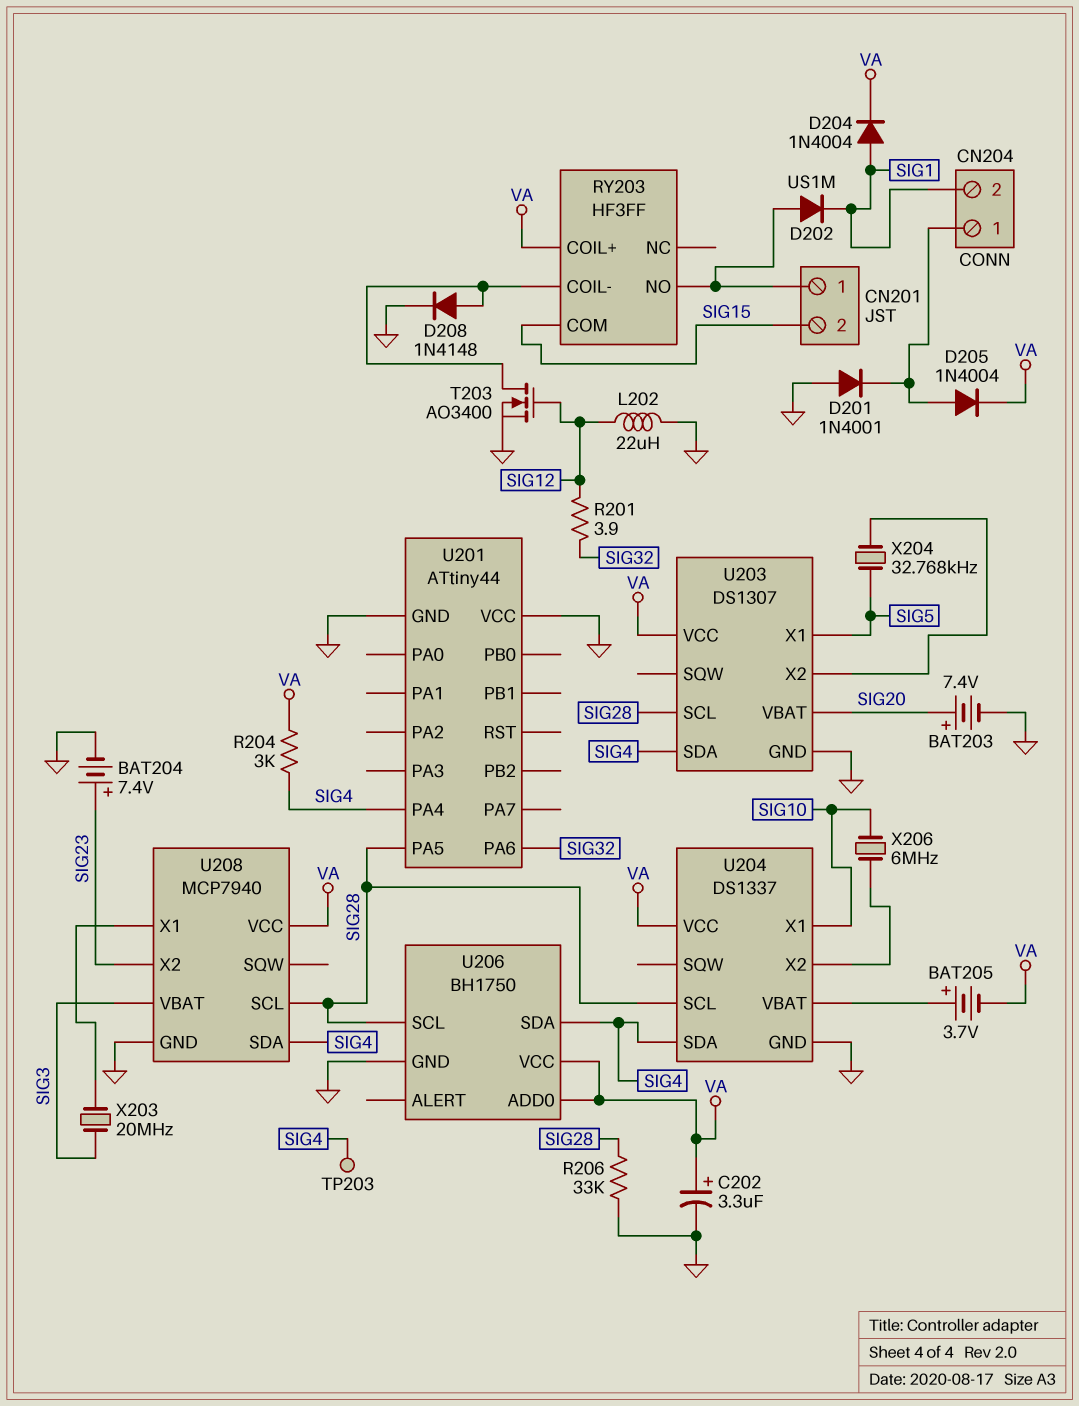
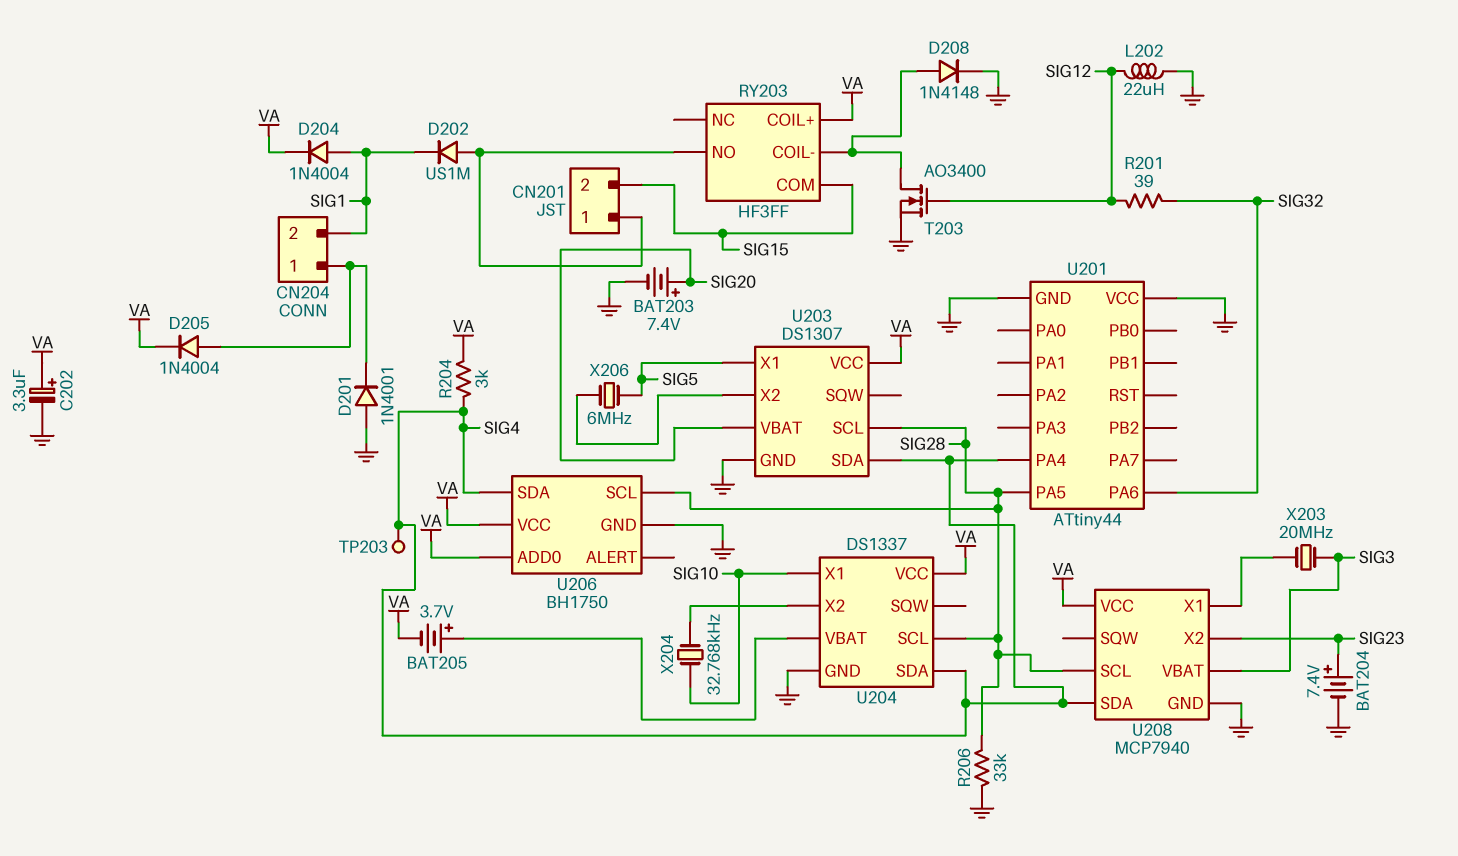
R201: 3.9 (SIG12, SIG32) -> 39 (SIG12, SIG32)
X204: 32.768kHz (SIG5, U203/X2) -> 32.768kHz (SIG10, U204/X2)
X206: 6MHz (SIG10, U204/X2) -> 6MHz (SIG5, U203/X2)

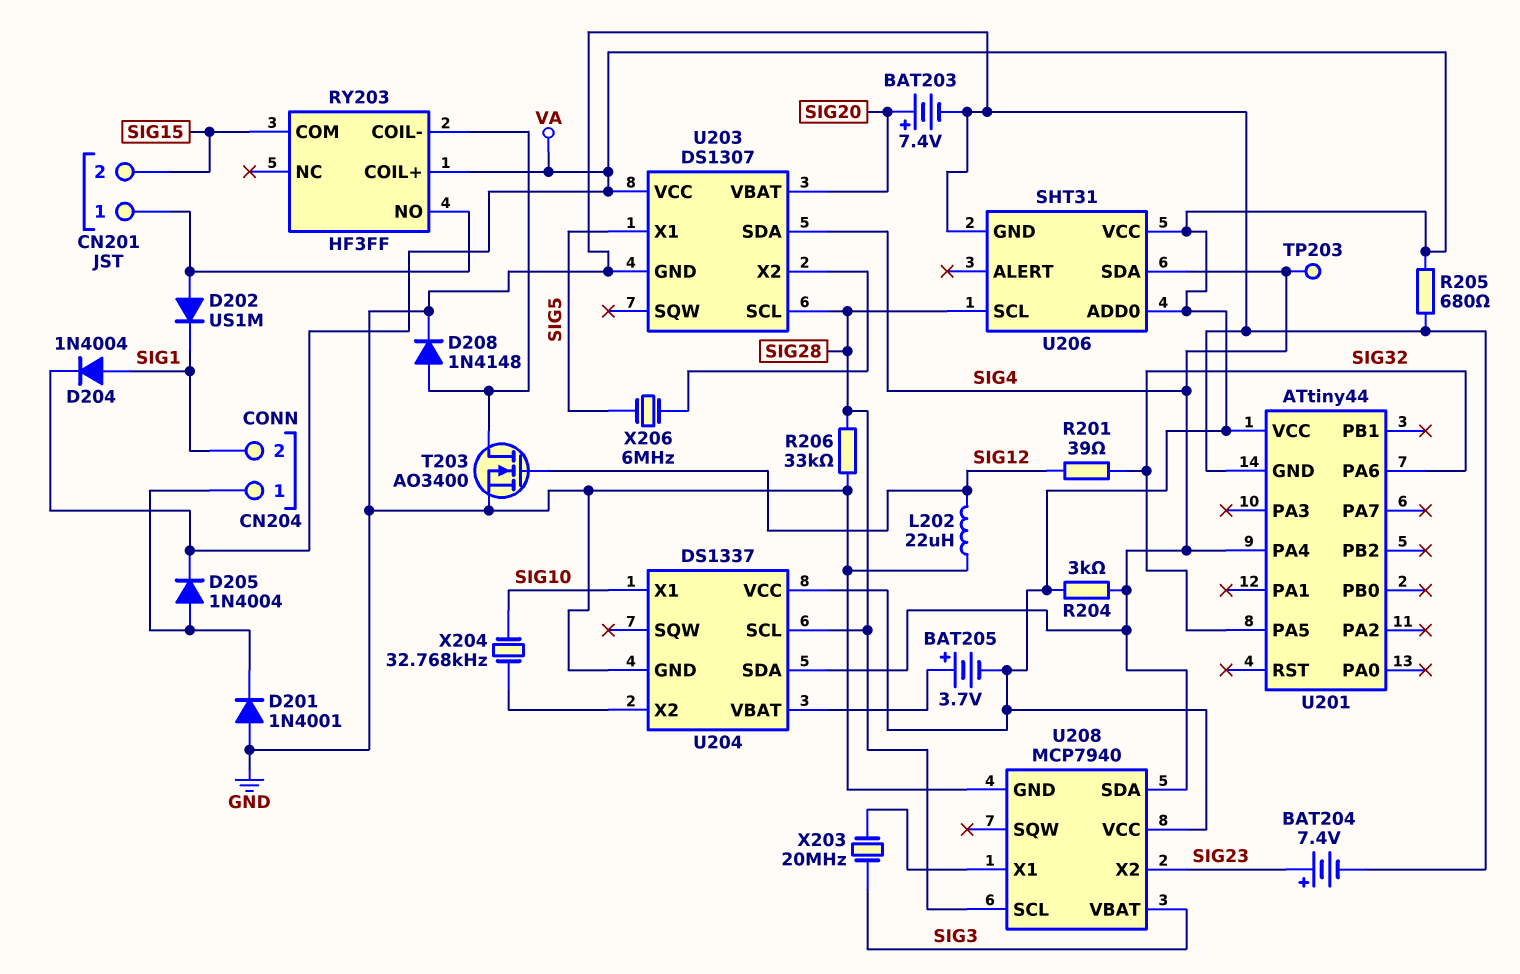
C202: 3.3uF (plus VA, minus GND) -> none
R205: none -> 680 (GND, VA)
U201 pin PA5: SIG28 -> SIG32
U201 pin VCC: GND -> VA
U206: BH1750 -> SHT31

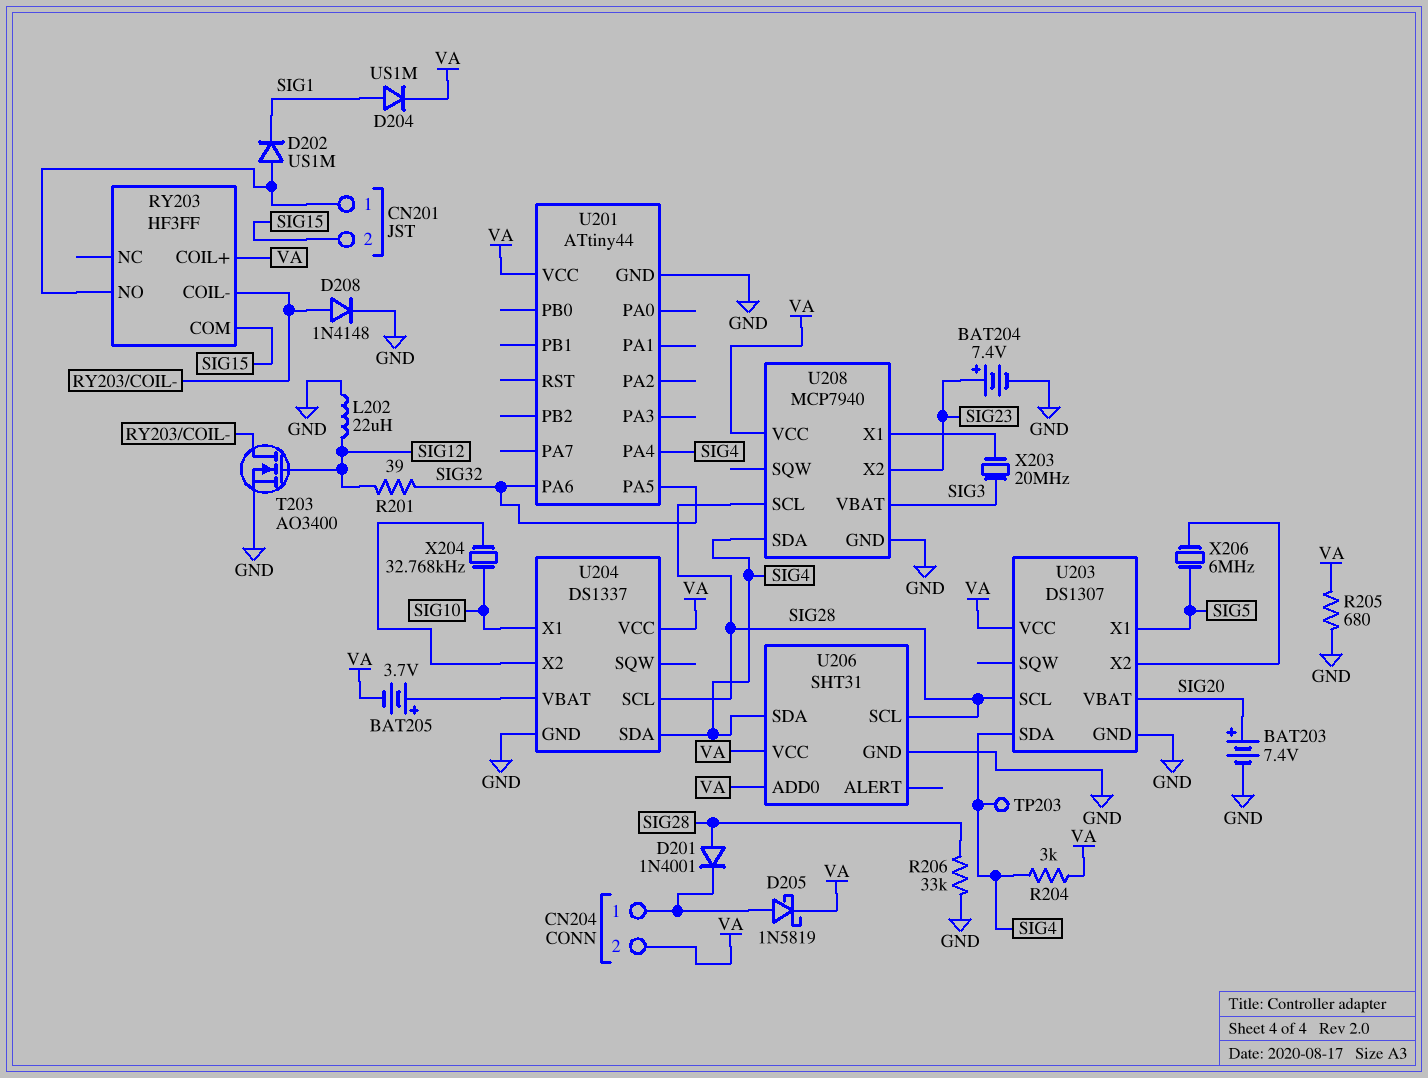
CN204 pin 2: SIG1 -> VA
D201: diode 1N4001 (A GND, K CN204/1) -> diode 1N4001 (A SIG28, K CN204/1)
D204: diode 1N4004 (A SIG1, K VA) -> diode US1M (A SIG1, K VA)
D205: diode 1N4004 (A CN204/1, K VA) -> schottky 1N5819 (A CN204/1, K VA)

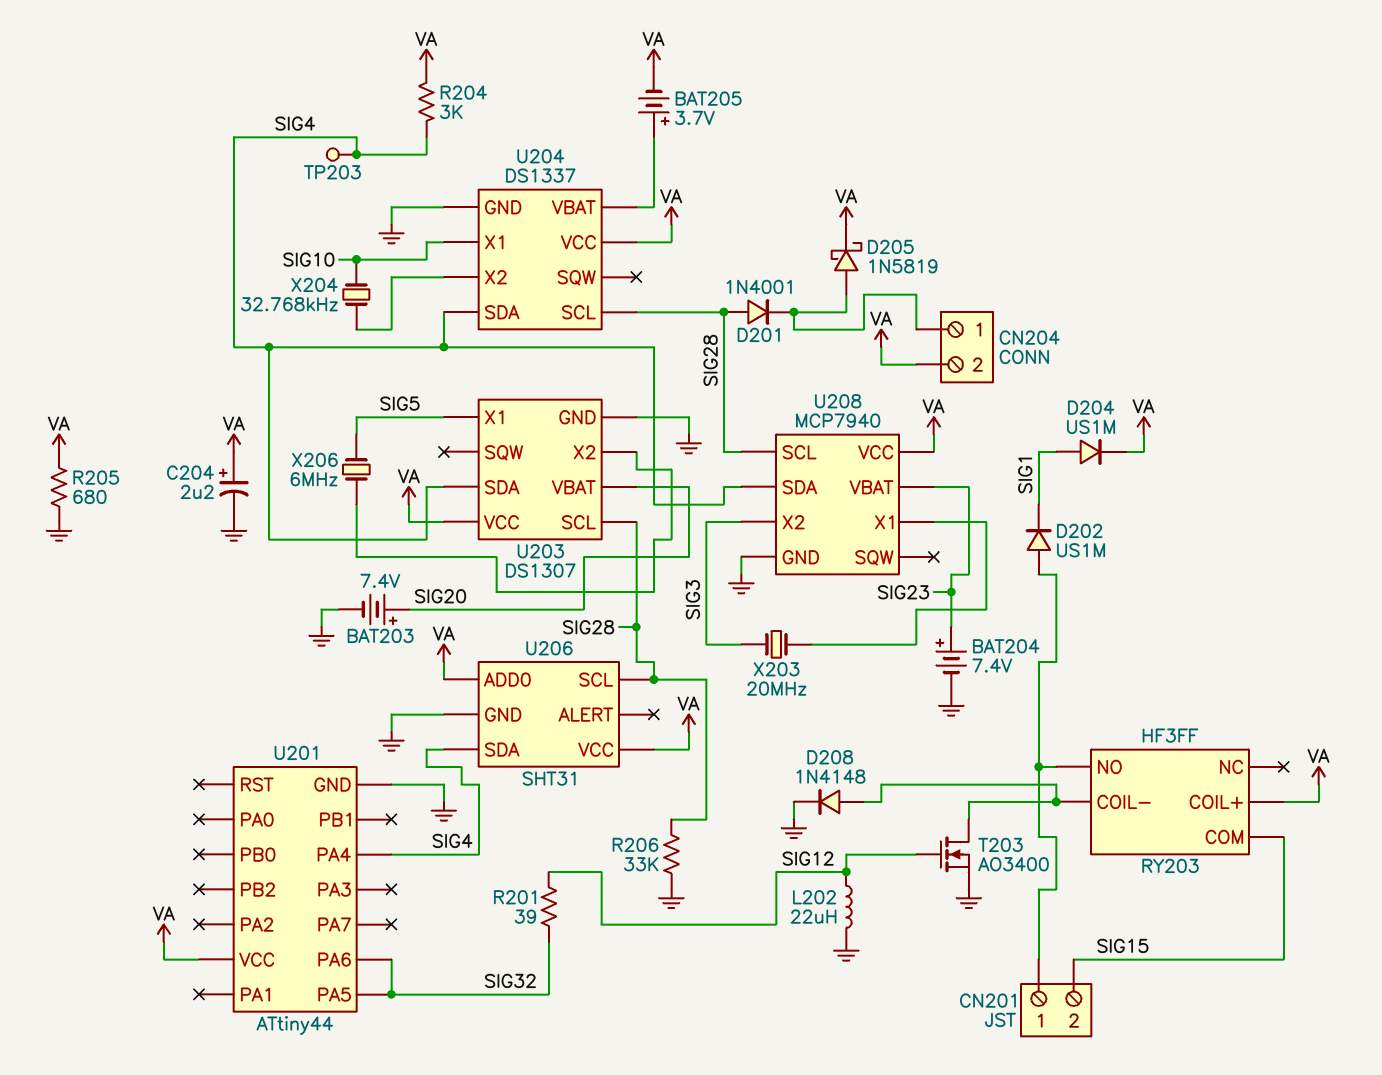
C204: none -> 2.2uF (plus VA, minus GND)
U208 pin VBAT: SIG3 -> SIG23
U208 pin X2: SIG23 -> SIG3

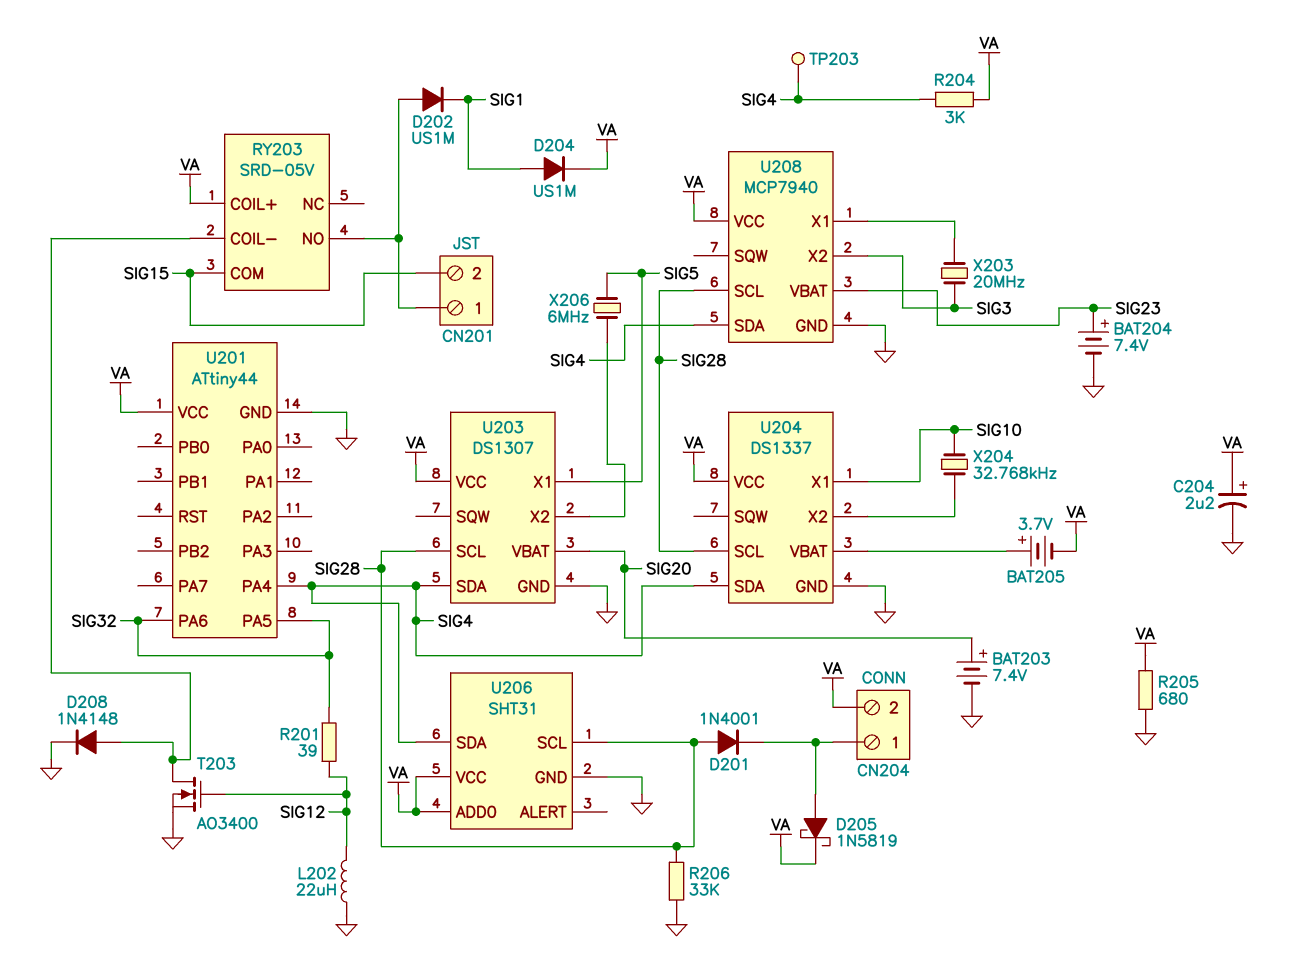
RY203: HF3FF -> SRD-05V

